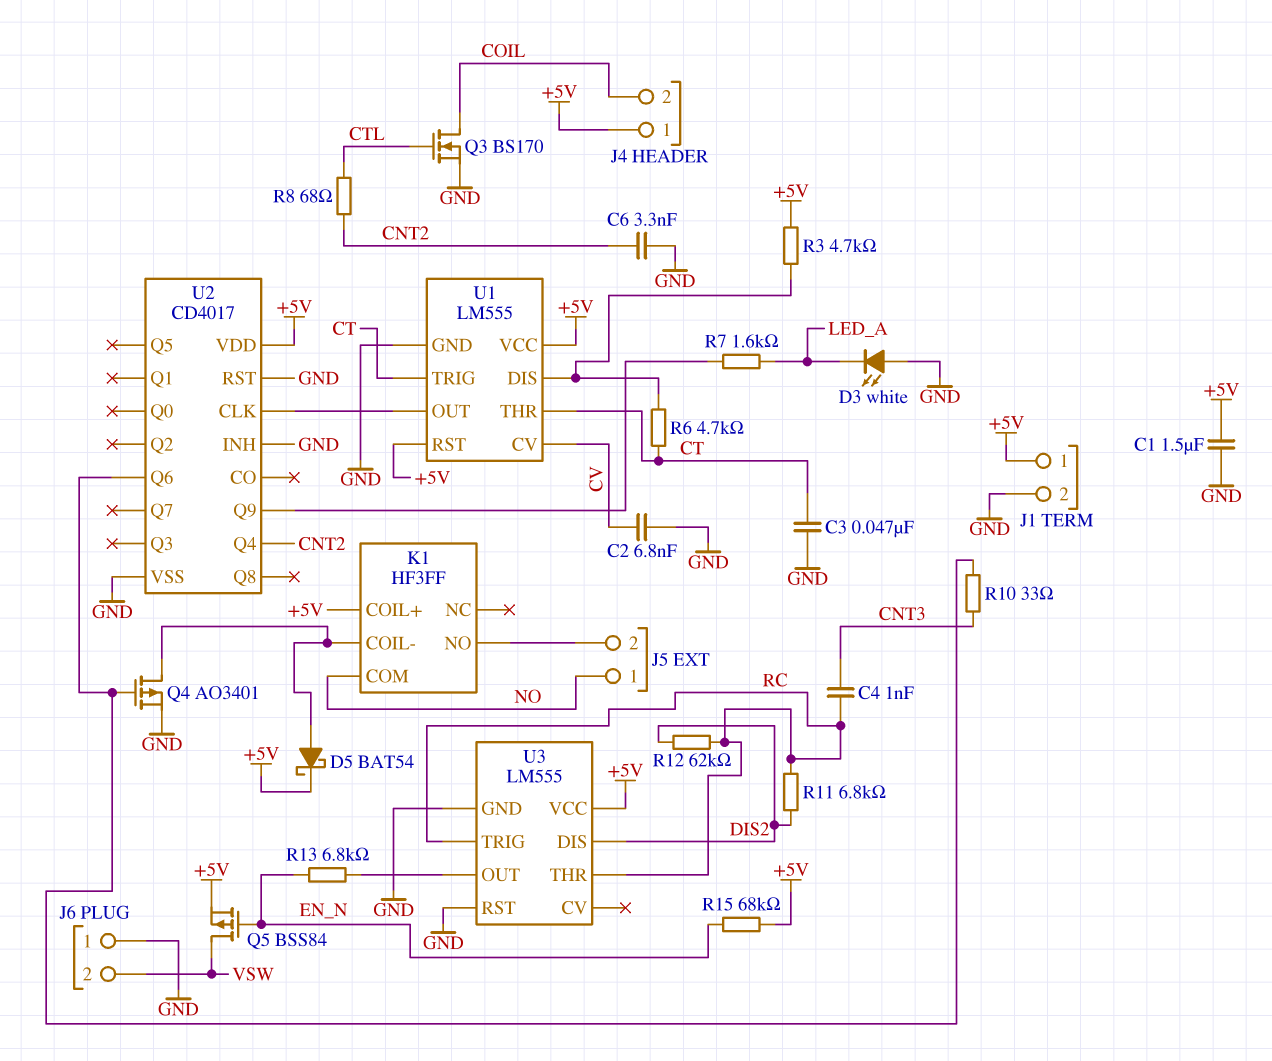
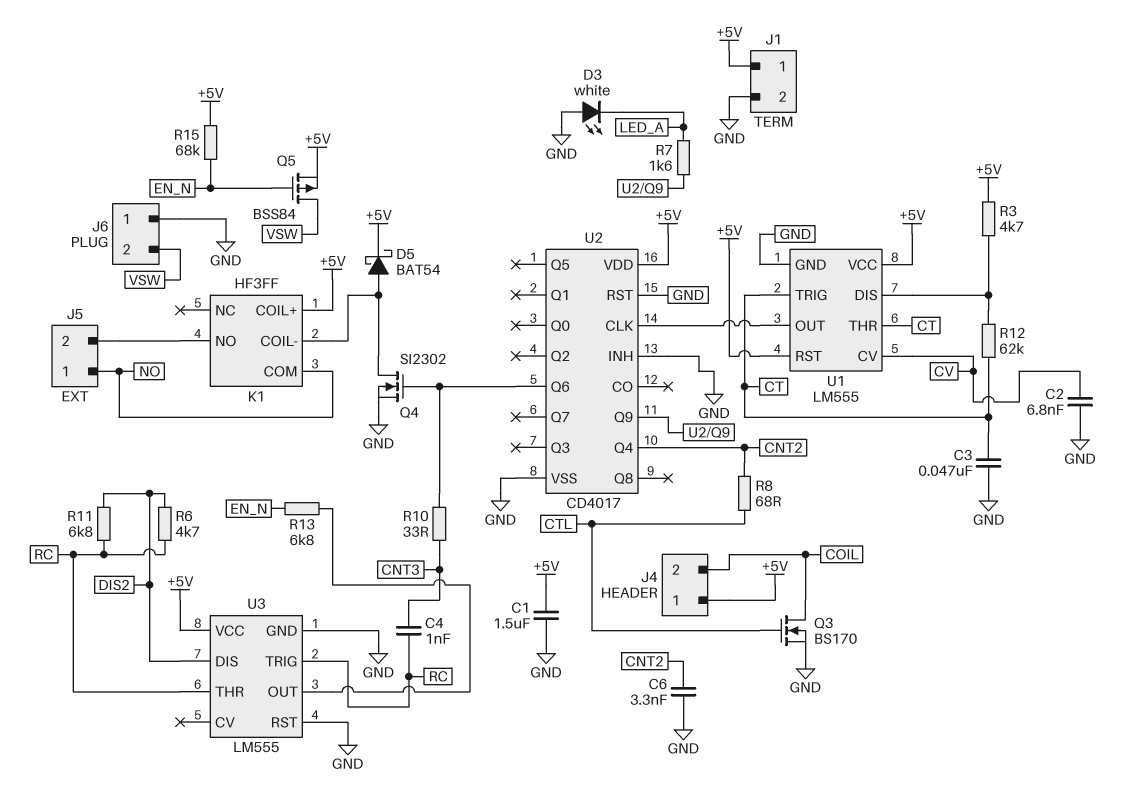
Q4: PMOS AO3401 (G U2/Q6, D K1/COIL-, S GND) -> NMOS SI2302 (G U2/Q6, D K1/COIL-, S GND)
R6: 4.7k (CT, U1/DIS) -> 4.7k (DIS2, RC)
R12: 62k (DIS2, RC) -> 62k (CT, U1/DIS)

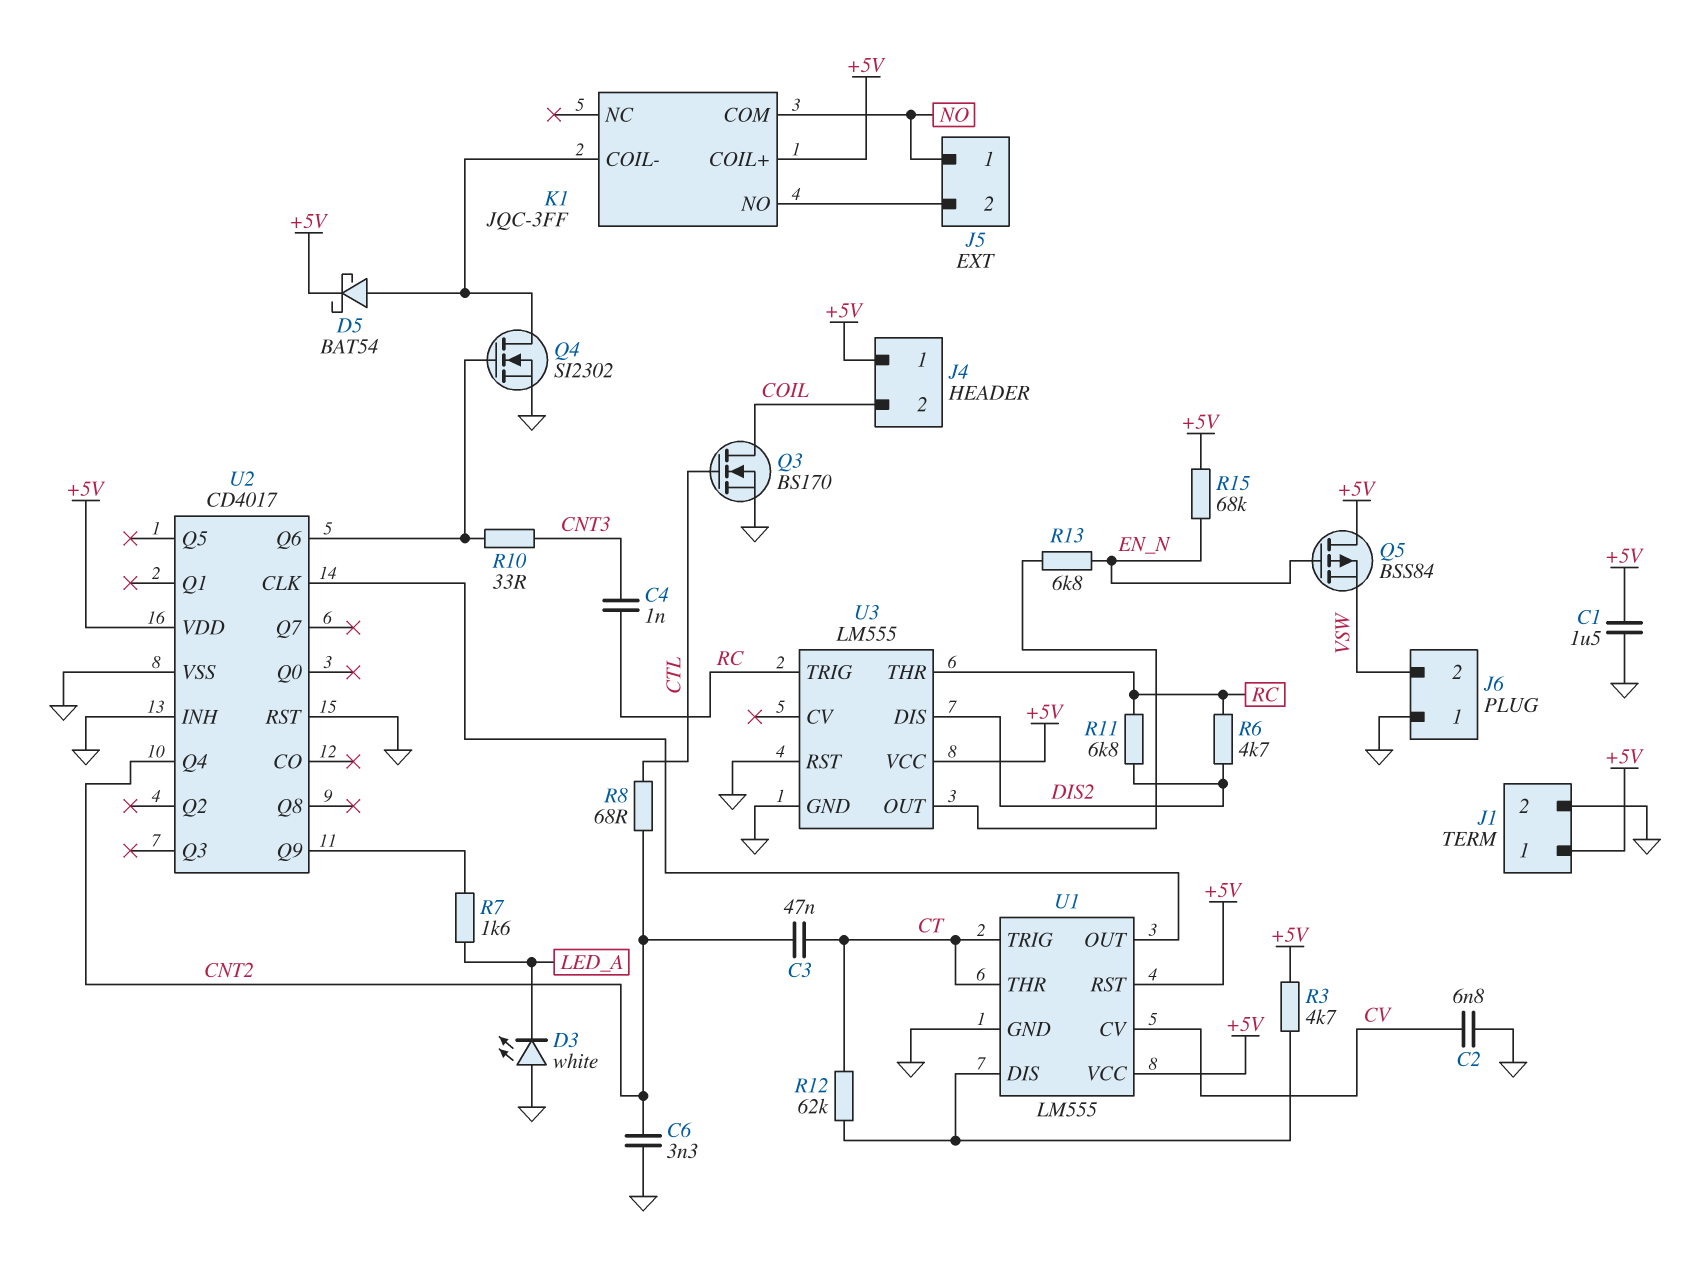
C3: 47nF (CT, GND) -> 47nF (CNT2, CT)
K1: HF3FF -> JQC-3FF
Q5: PMOS BSS84 (G EN_N, D VSW, S +5V) -> PMOS BSS84 (G EN_N, D +5V, S VSW)

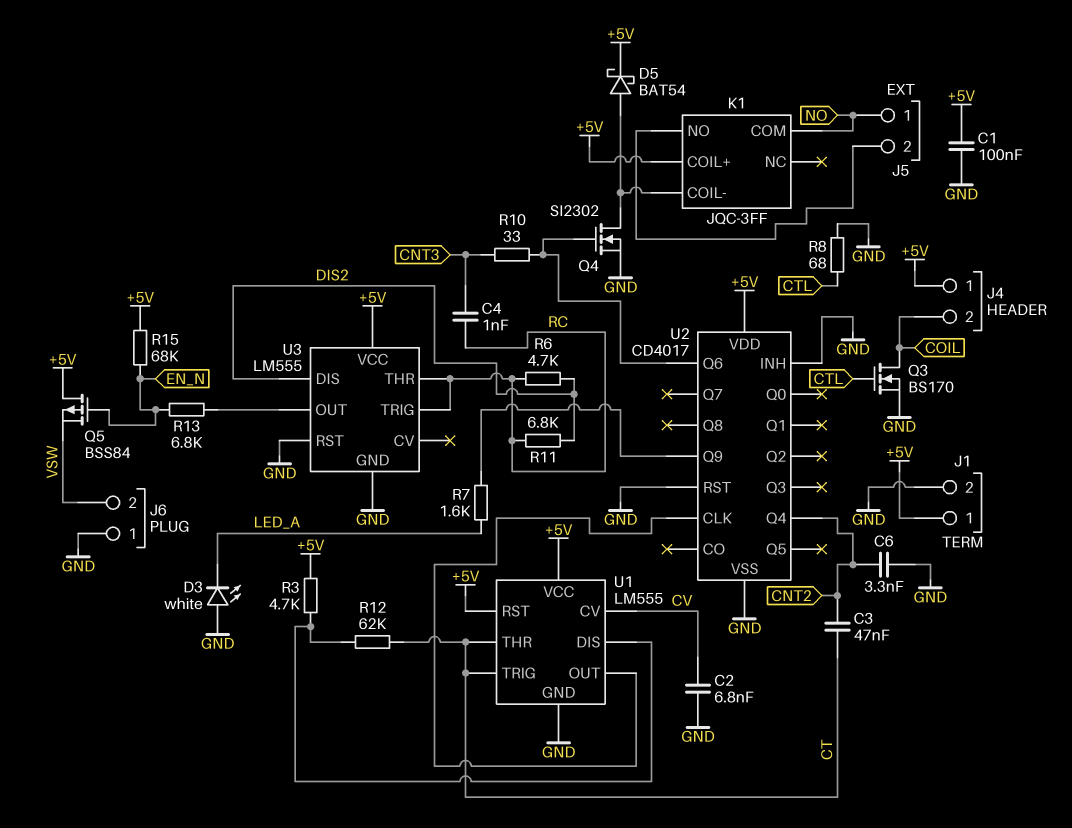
C1: 1.5uF (+5V, GND) -> 100nF (+5V, GND)
R8: 68 (CNT2, CTL) -> 68 (CTL, GND)

